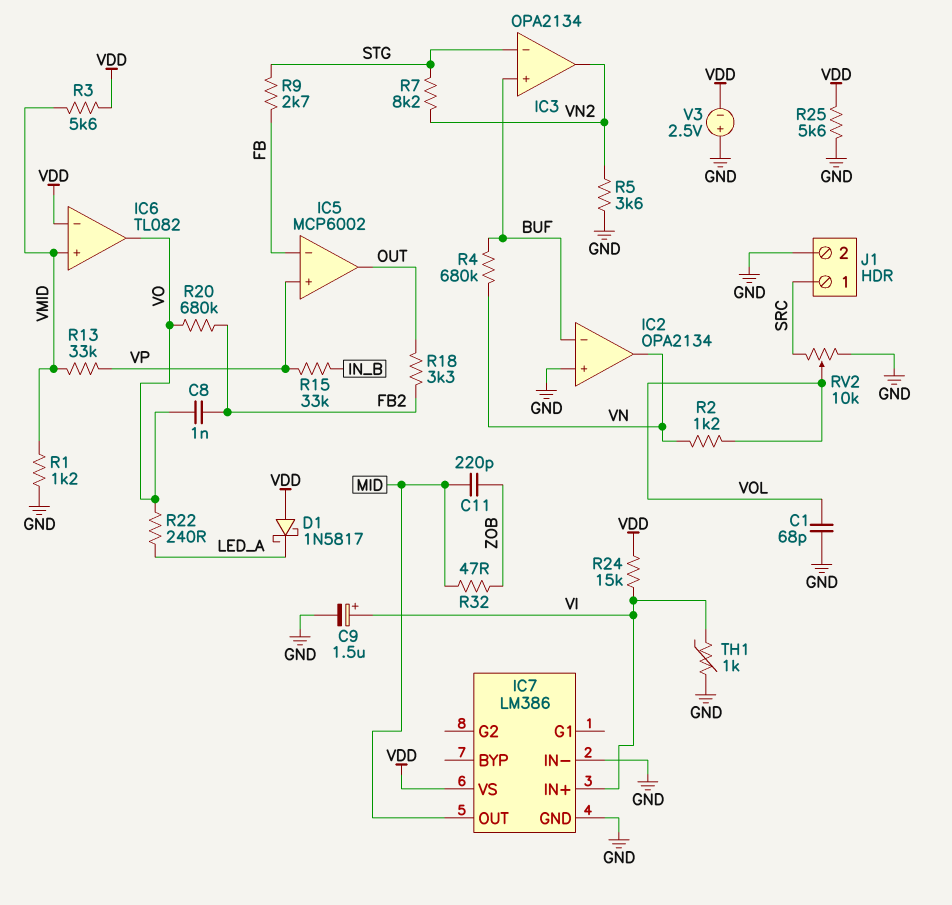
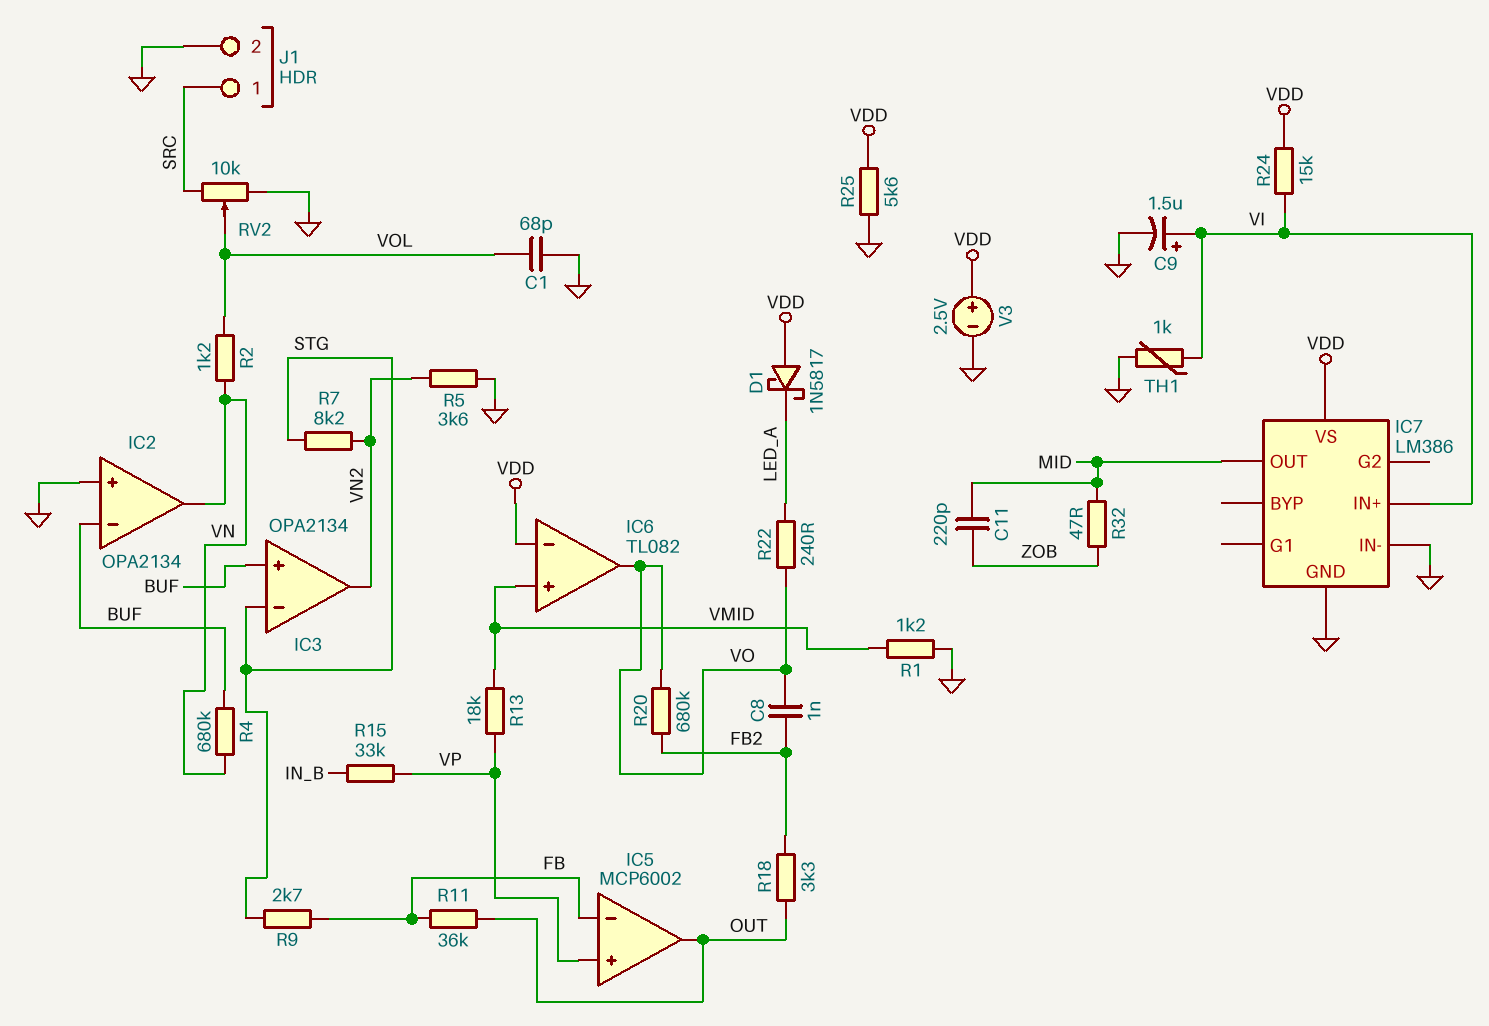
R3: 5.6k (VDD, VMID) -> none
R11: none -> 36k (FB, OUT)
R13: 33k (VMID, VP) -> 18k (VMID, VP)
V3: 2.5V (plus GND, minus VDD) -> 2.5V (plus VDD, minus GND)

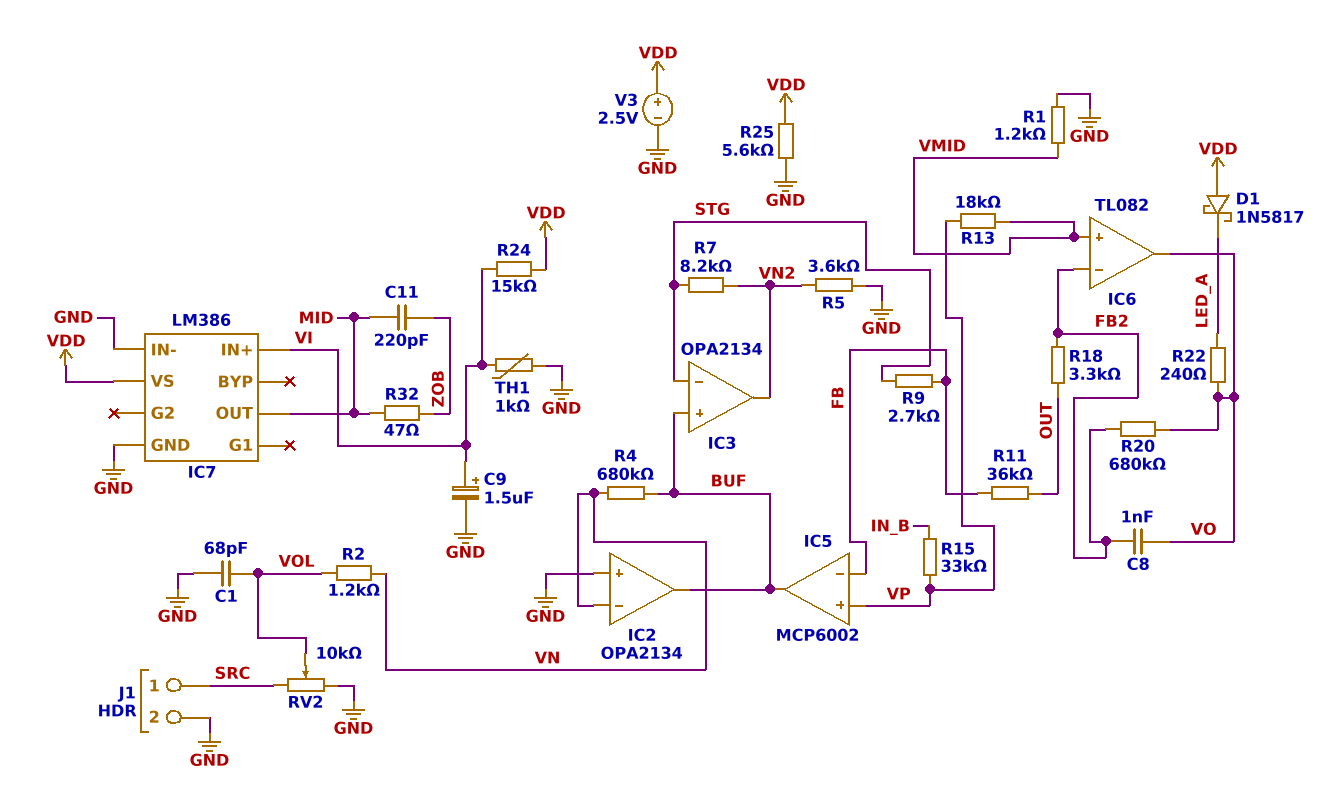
IC2 pin in-: BUF -> VN
IC2 pin out: VN -> BUF
IC5 pin out: OUT -> BUF
IC6 pin in-: VDD -> FB2

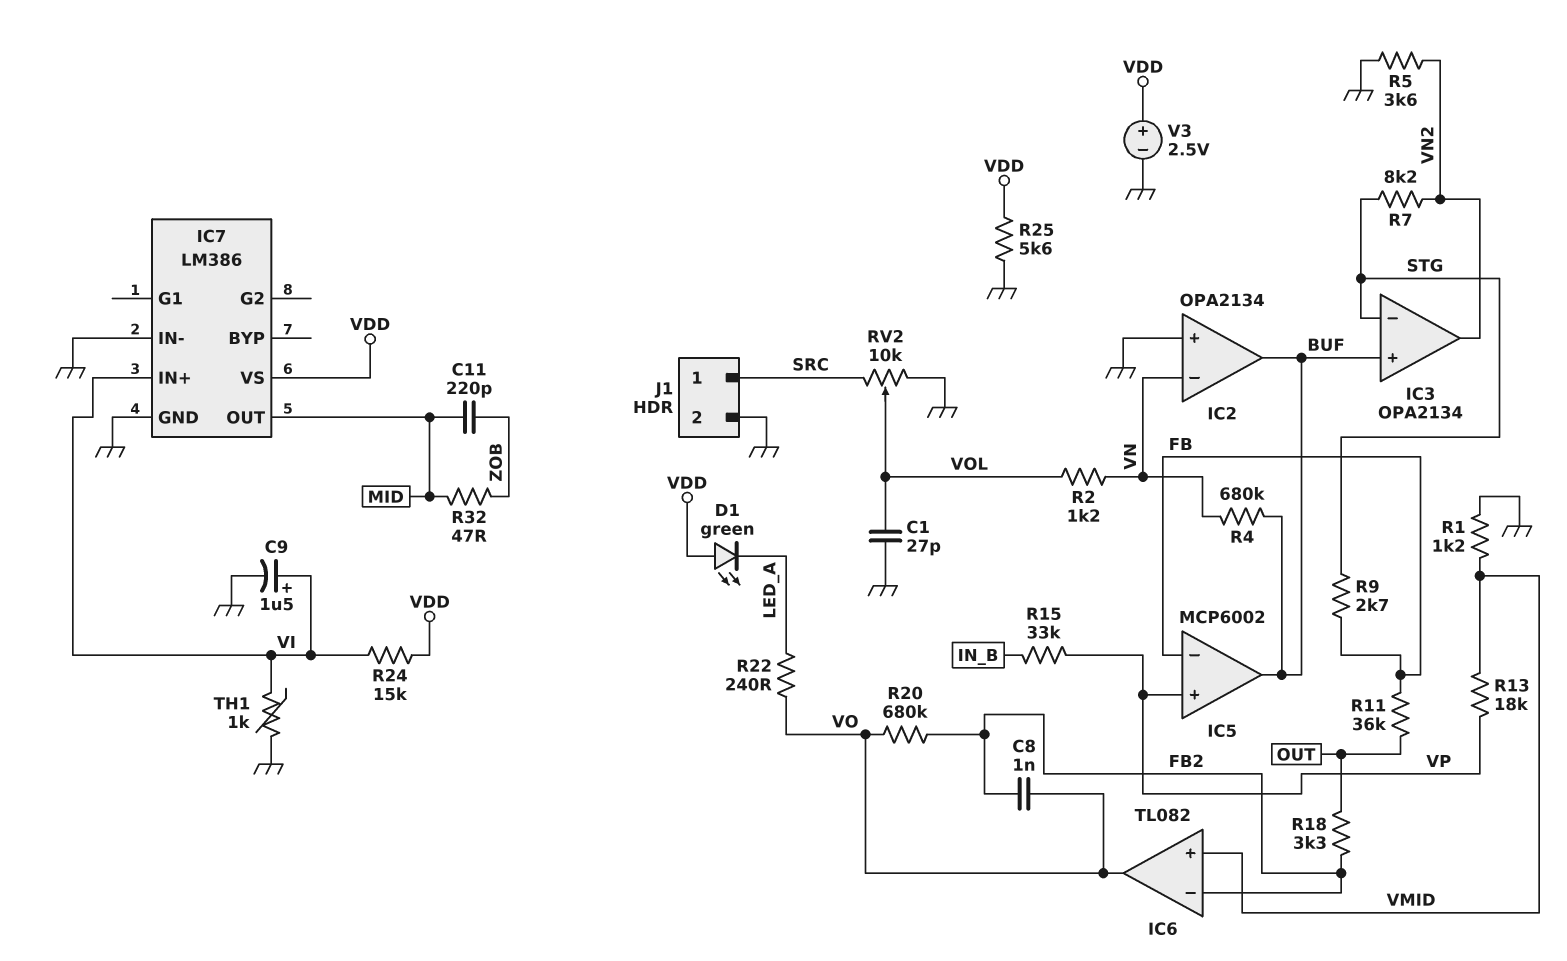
C1: 68pF (GND, VOL) -> 27pF (GND, VOL)
D1: schottky 1N5817 (A VDD, K LED_A) -> LED green (A VDD, K LED_A)

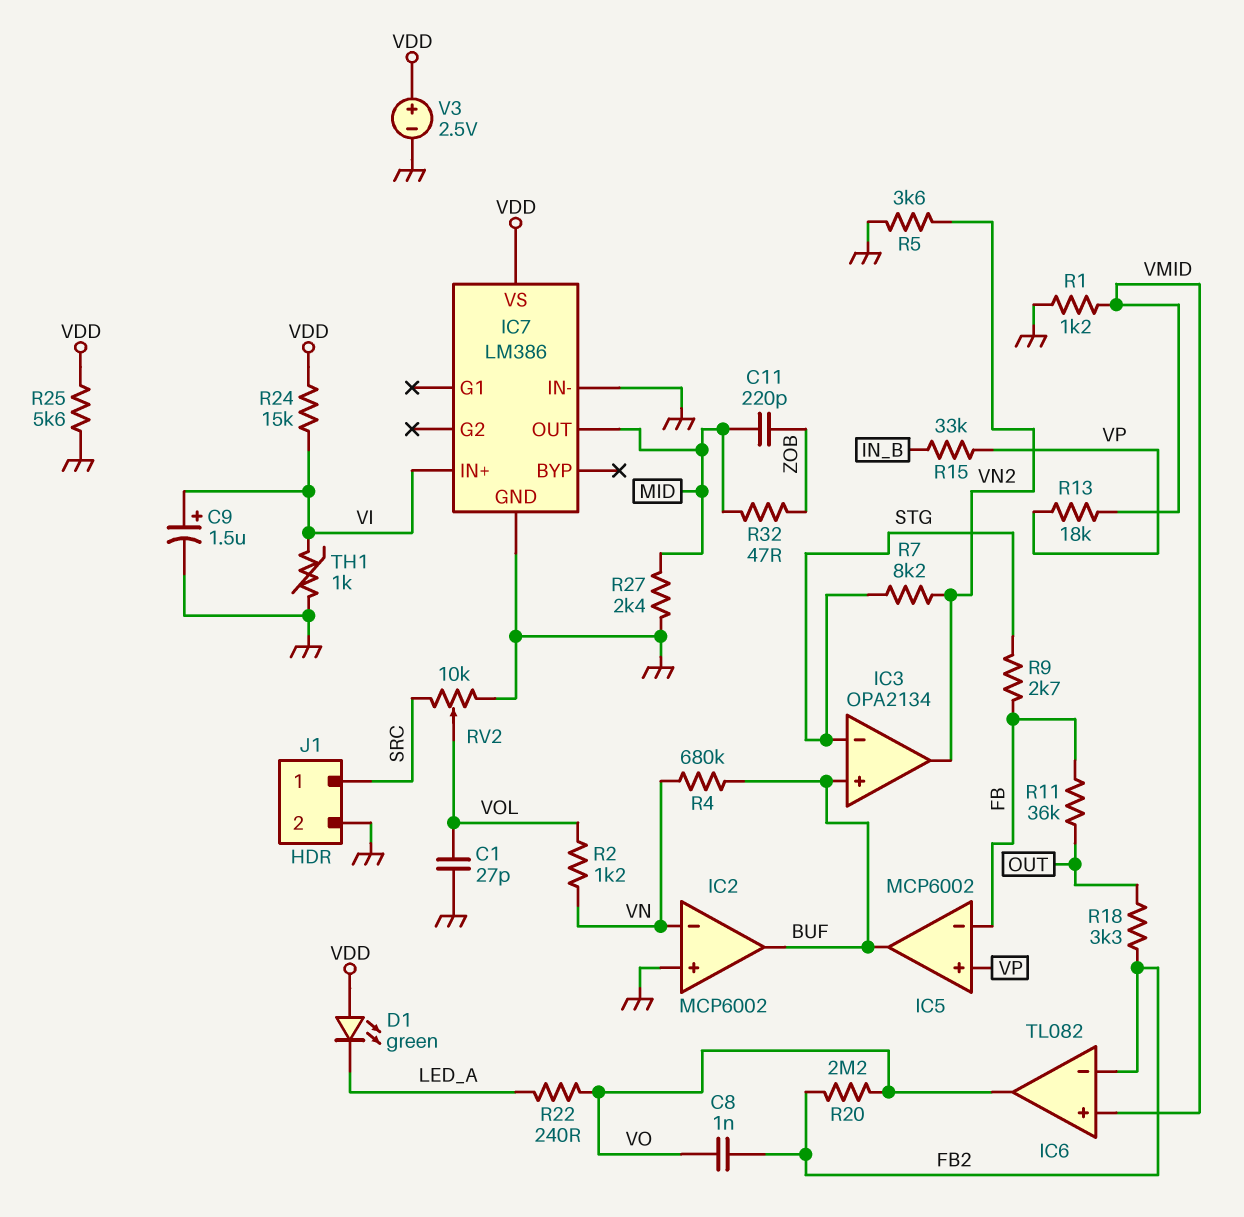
IC2: OPA2134 -> MCP6002
R20: 680k (FB2, VO) -> 2.2M (FB2, VO)
R27: none -> 2.4k (GND, MID)

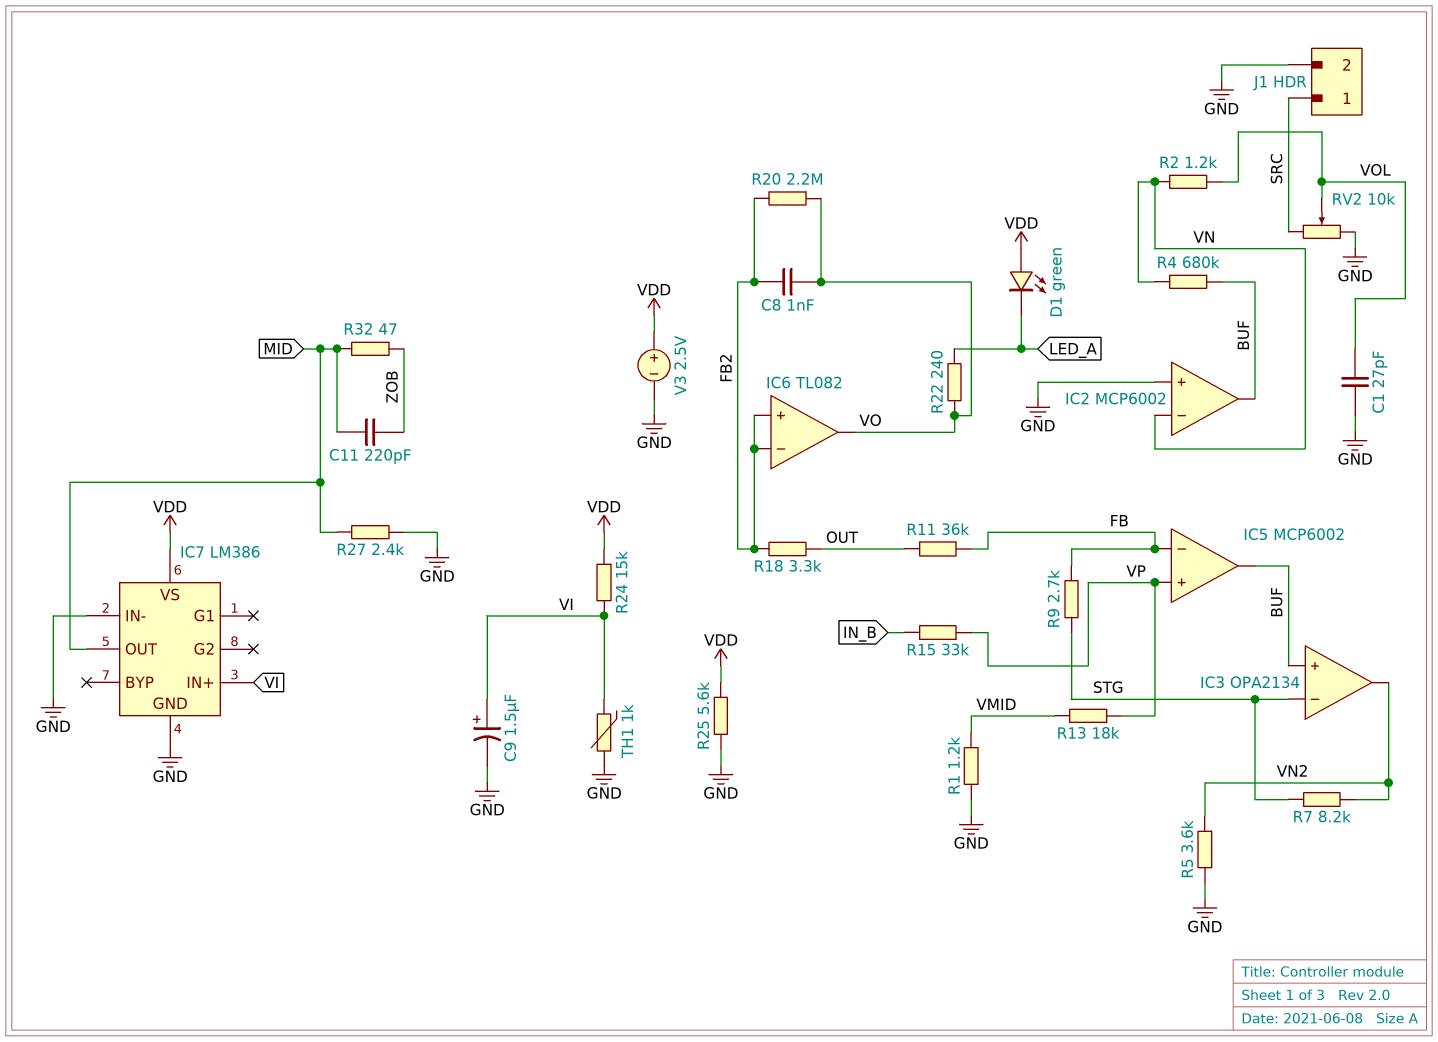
IC6 pin in+: VMID -> FB2

